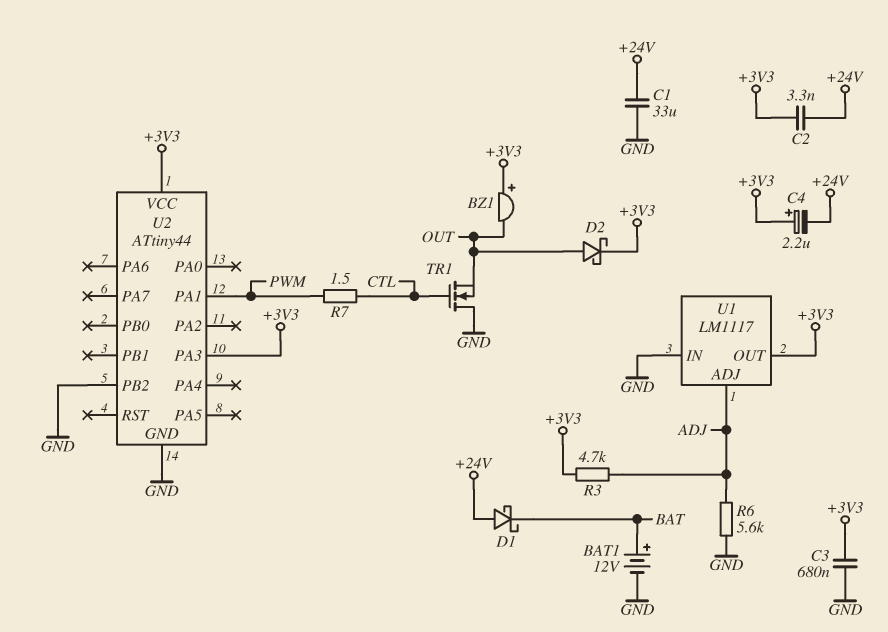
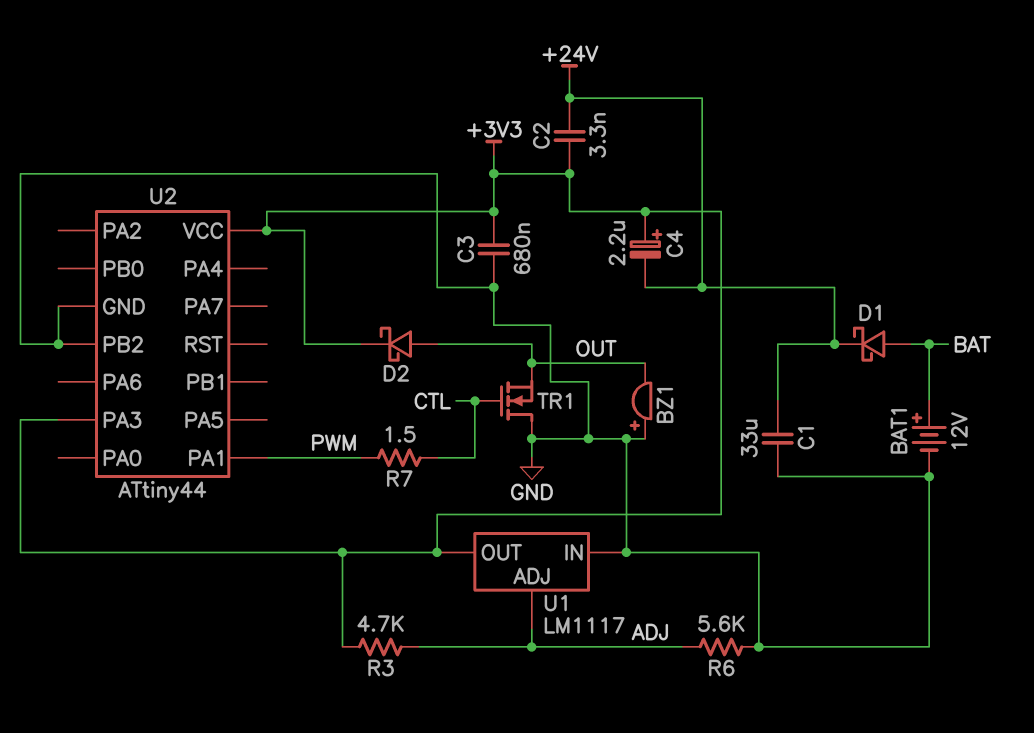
BZ1: buzzer (plus +3V3, minus OUT) -> buzzer (plus GND, minus OUT)
D1: schottky (A +24V, K BAT) -> schottky (A BAT, K +24V)

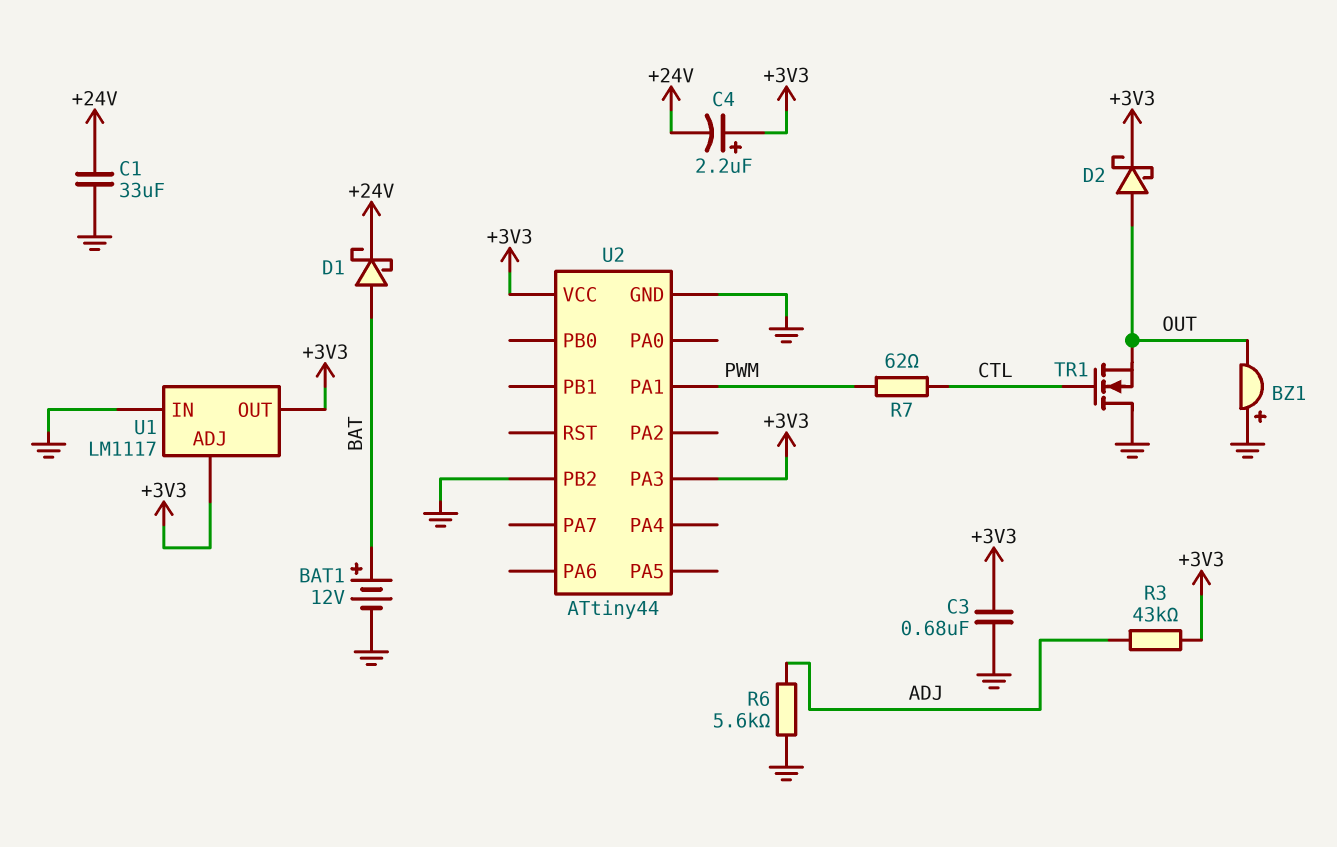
C2: 3.3nF (+3V3, +24V) -> none
R3: 4.7k (+3V3, ADJ) -> 43k (+3V3, ADJ)
R7: 1.5 (CTL, PWM) -> 62 (CTL, PWM)
U1 pin ADJ: ADJ -> +3V3

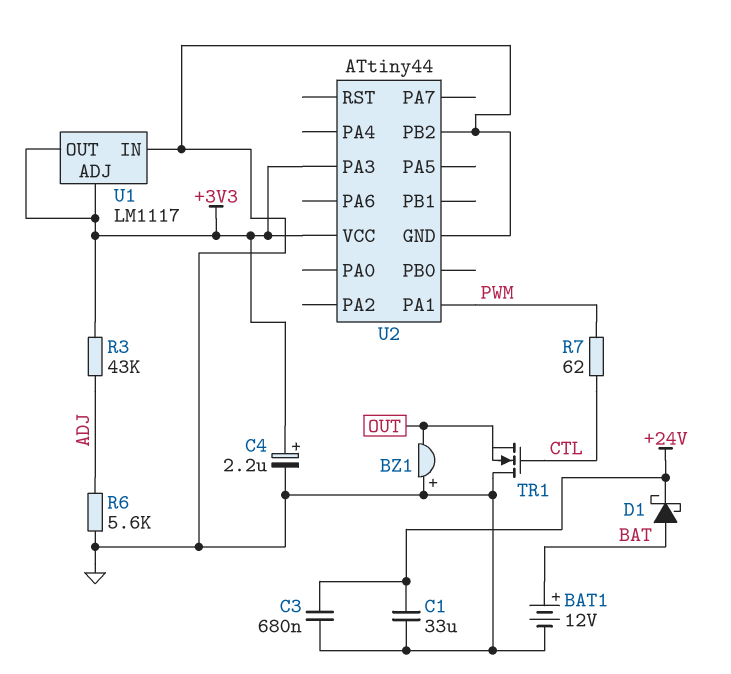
C3: 680nF (+3V3, GND) -> 680nF (+24V, GND)
C4: 2.2uF (plus +3V3, minus +24V) -> 2.2uF (plus +3V3, minus GND)
D2: schottky (A OUT, K +3V3) -> none

